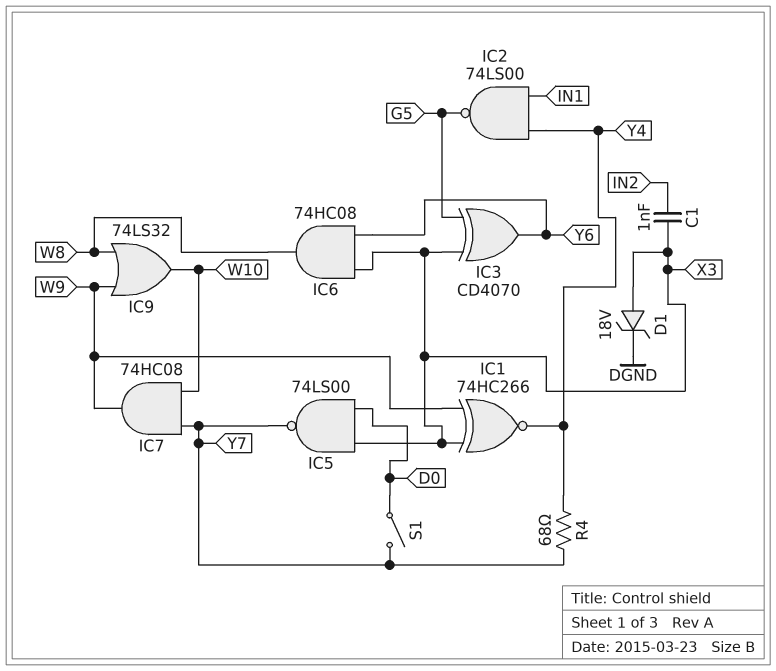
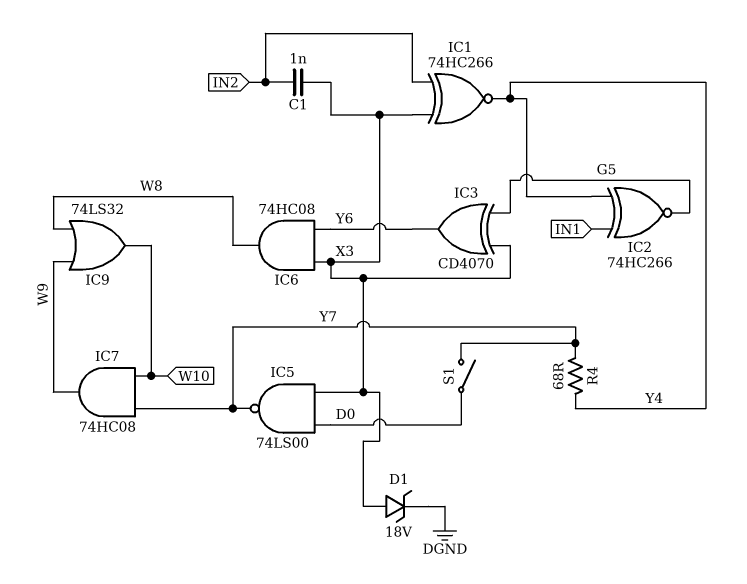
IC1: XNOR 74HC266 (in W9, in X3, out Y4) -> XNOR 74HC266 (in IN2, in X3, out Y4)
IC2: NAND 74LS00 (in IN1, in Y4, out G5) -> XNOR 74HC266 (in IN1, in Y4, out G5)

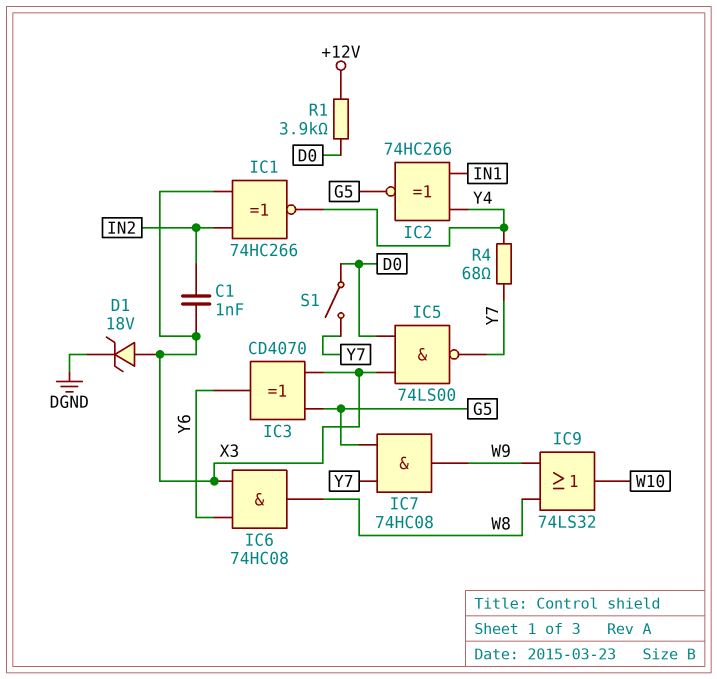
IC7: AND 74HC08 (in W10, in Y7, out W9) -> AND 74HC08 (in G5, in Y7, out W9)
R1: none -> 3.9k (+12V, D0)

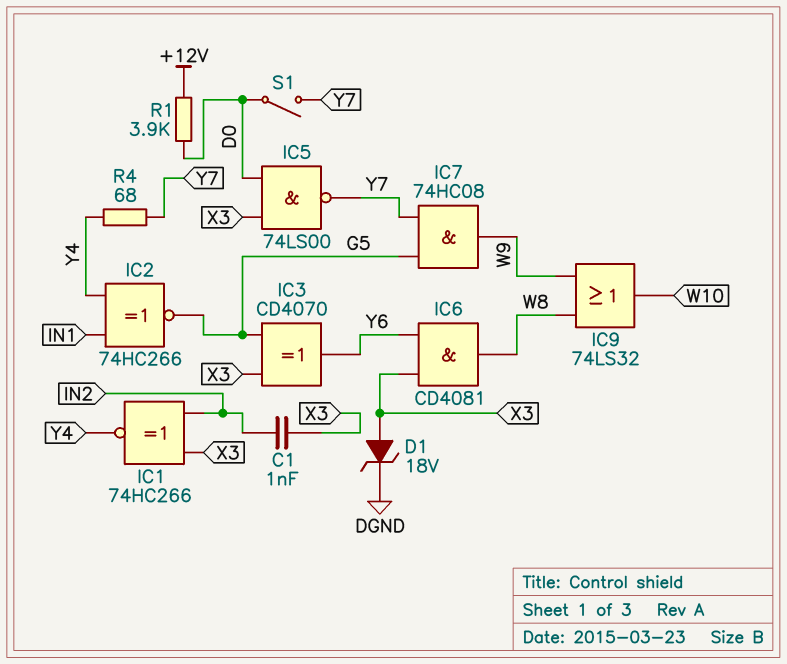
IC6: AND 74HC08 (in X3, in Y6, out W8) -> AND CD4081 (in X3, in Y6, out W8)

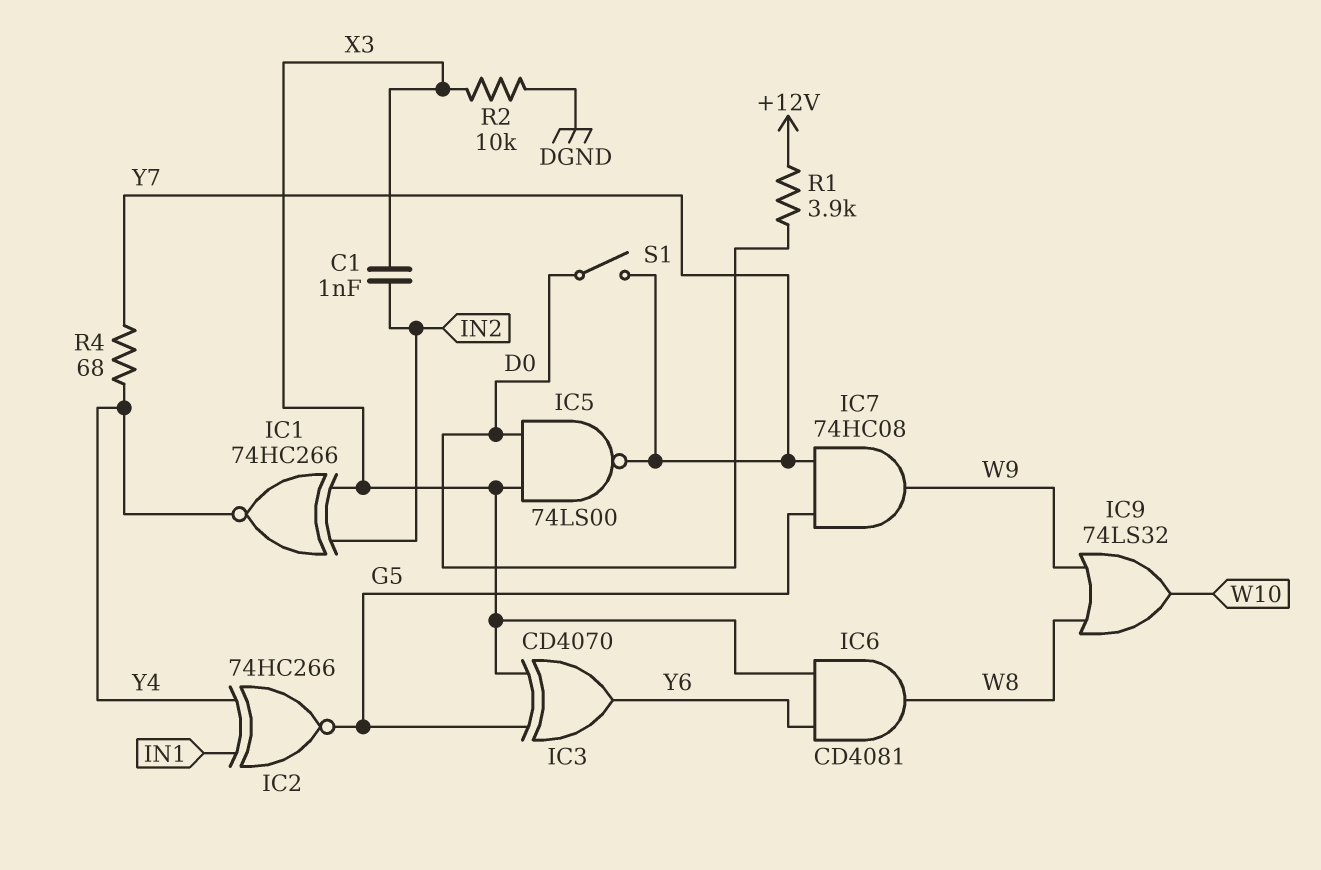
D1: zener 18V (A X3, K DGND) -> none
R2: none -> 10k (DGND, X3)

